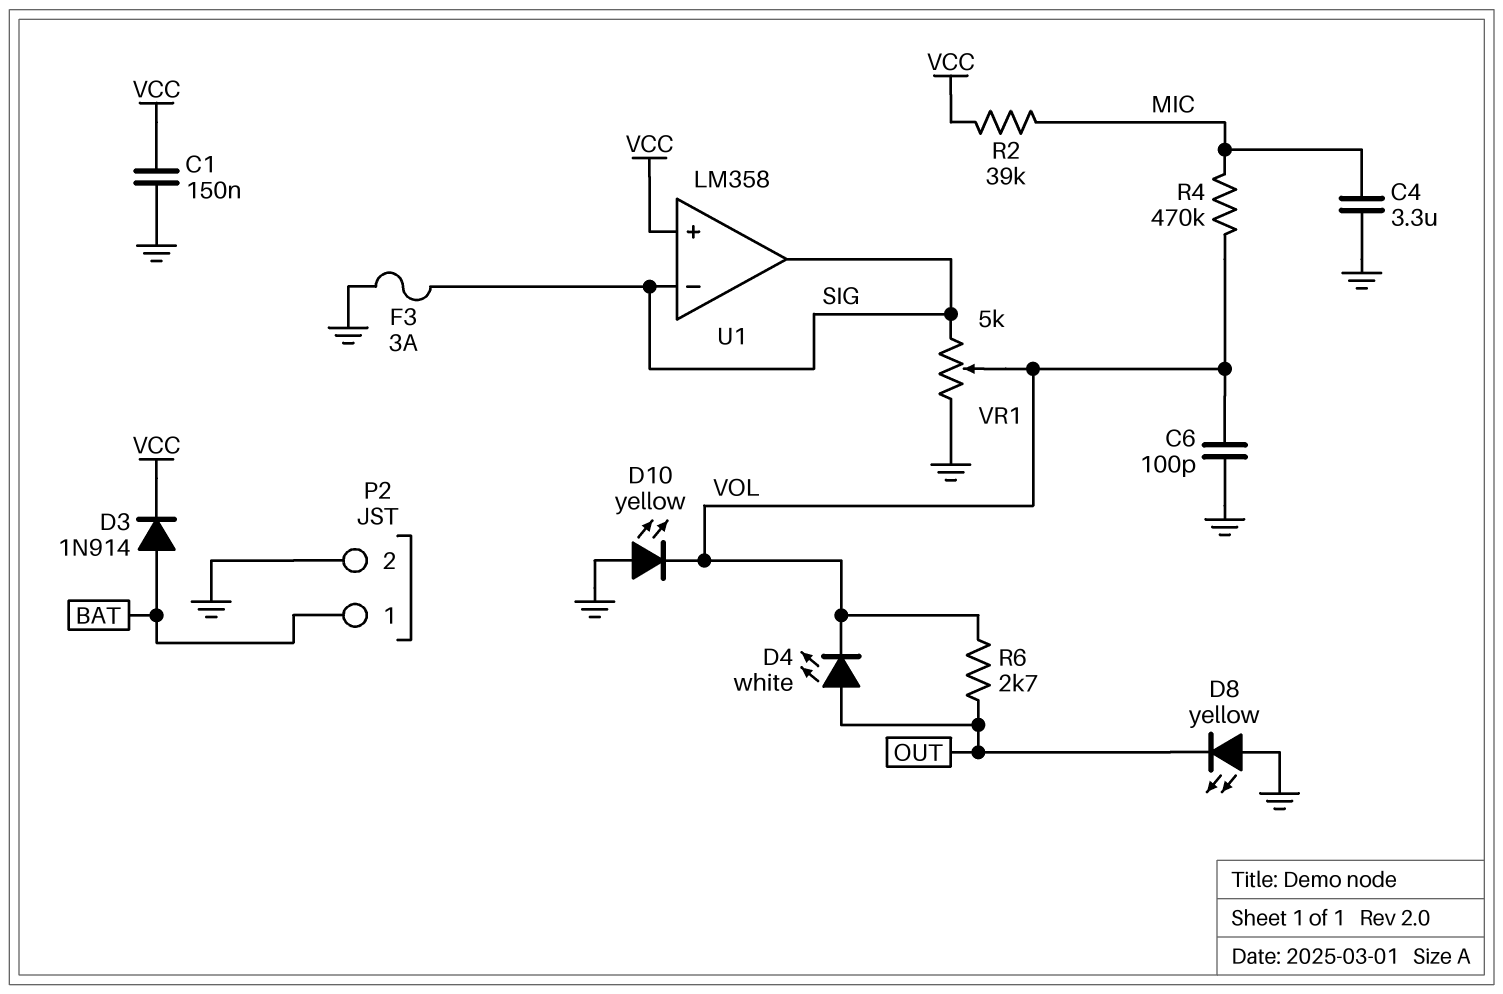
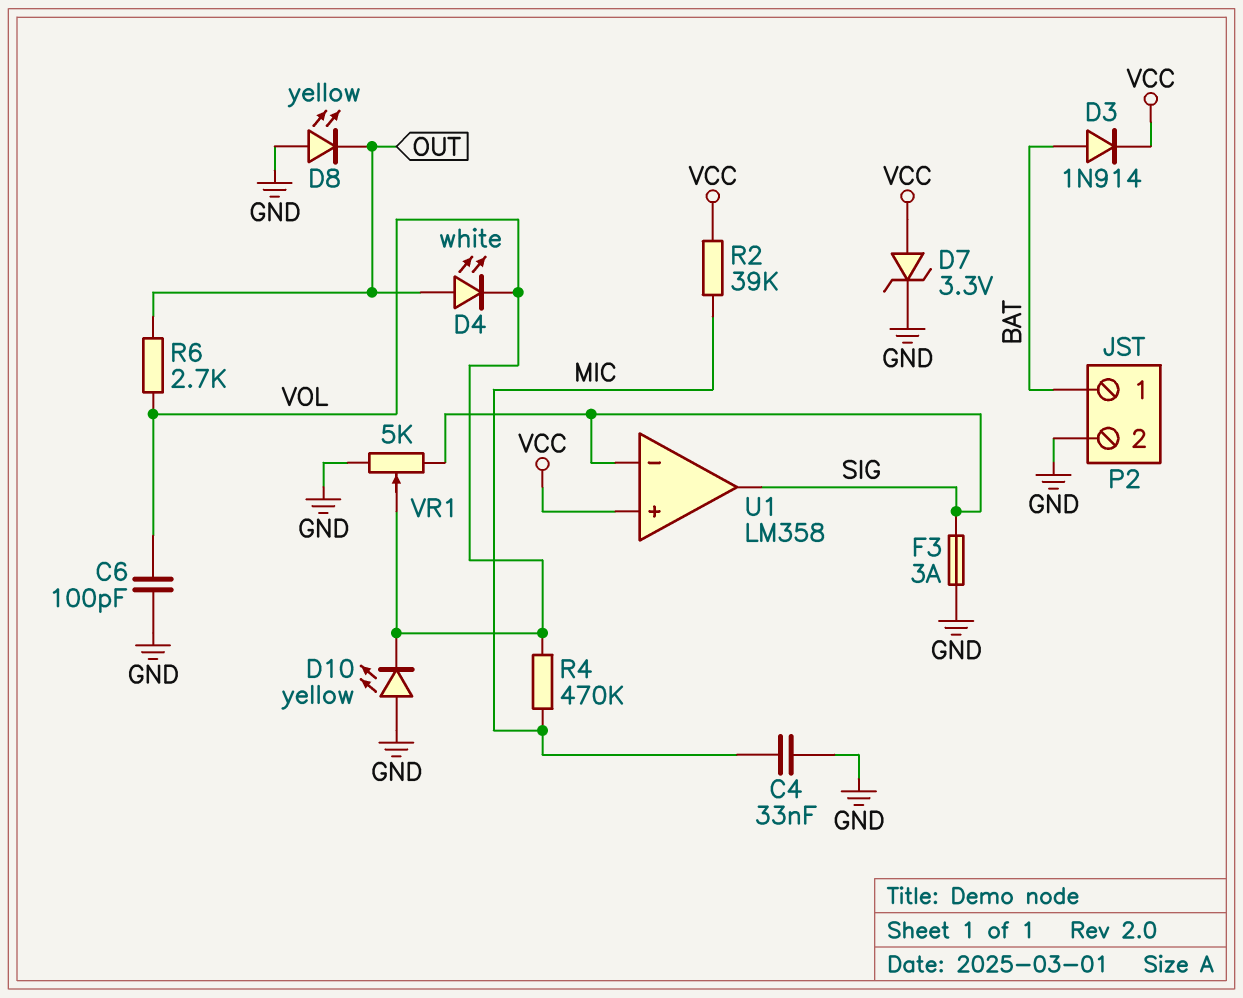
C1: 150nF (GND, VCC) -> none
C4: 3.3uF (GND, MIC) -> 33nF (GND, MIC)
D7: none -> zener 3.3V (A VCC, K GND)

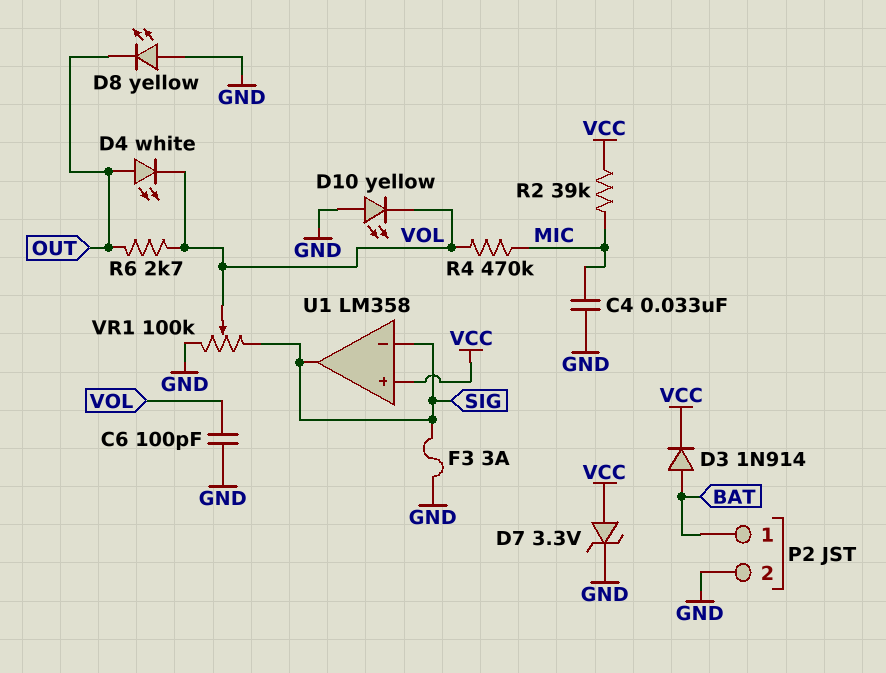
VR1: 5k (GND, SIG, wiper VOL) -> 100k (GND, SIG, wiper VOL)

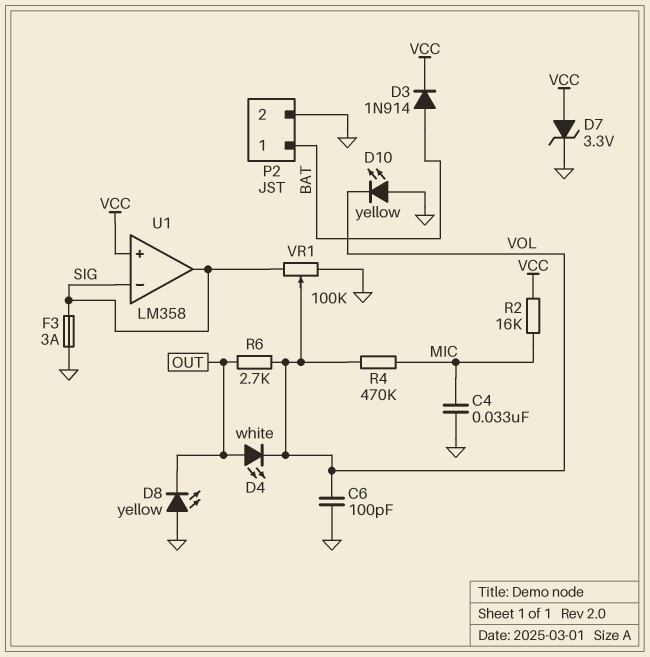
R2: 39k (MIC, VCC) -> 16k (MIC, VCC)

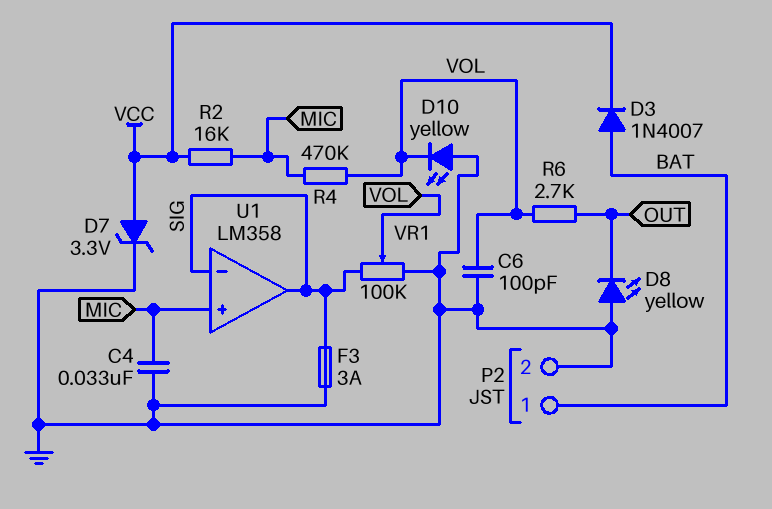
D3: diode 1N914 (A BAT, K VCC) -> diode 1N4007 (A BAT, K VCC)
D4: LED white (A OUT, K VOL) -> none
U1 pin in+: VCC -> MIC

